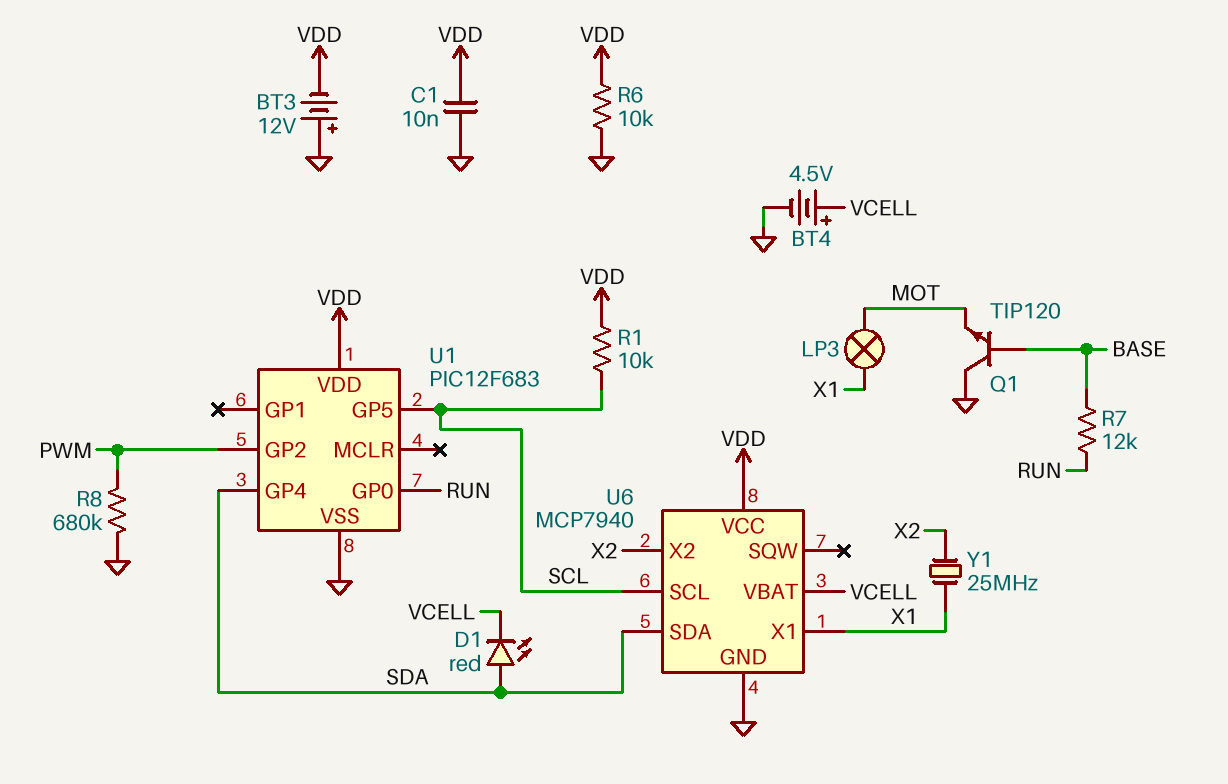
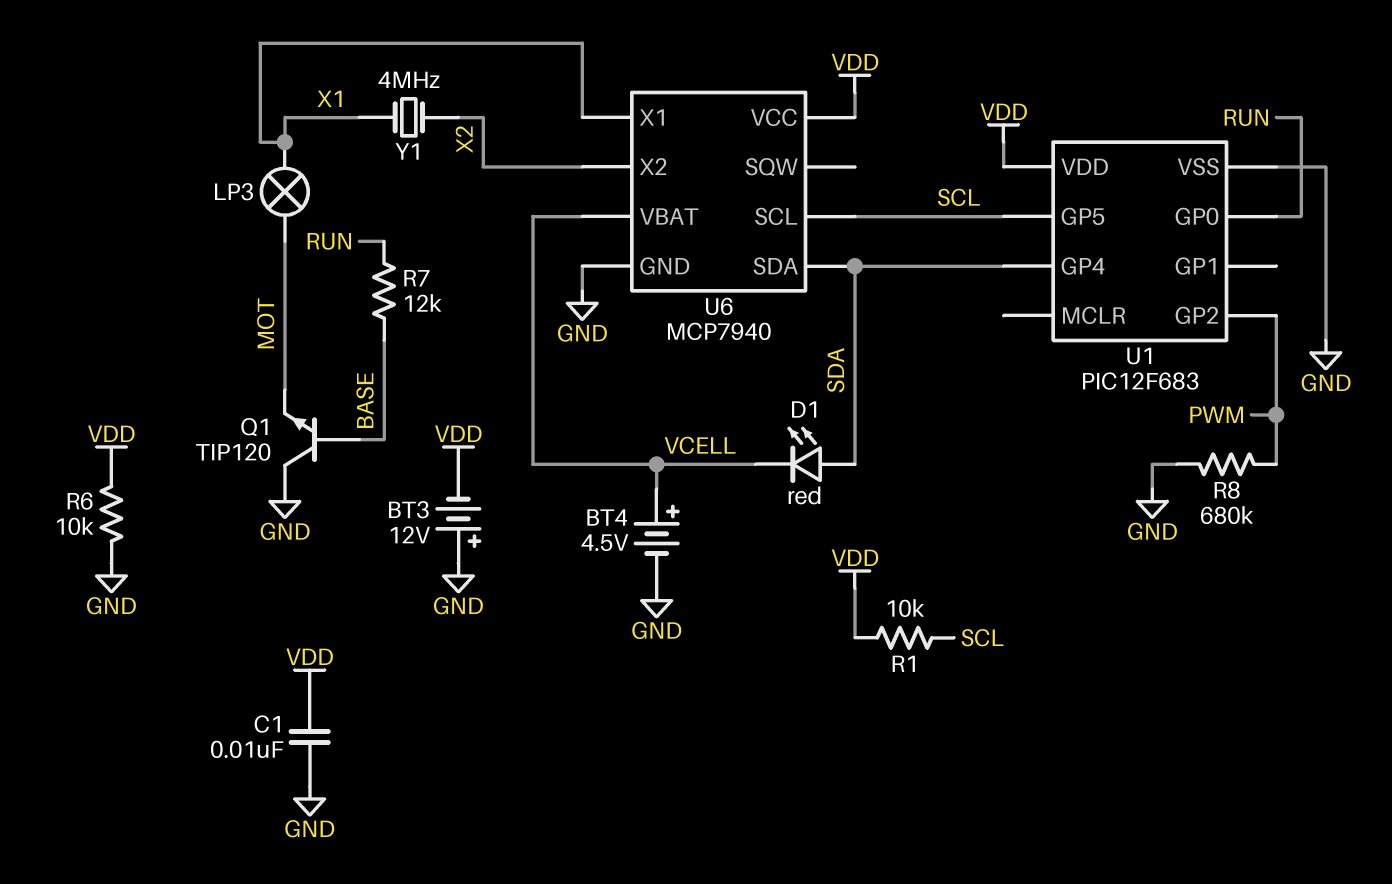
Y1: 25MHz (X1, X2) -> 4MHz (X1, X2)

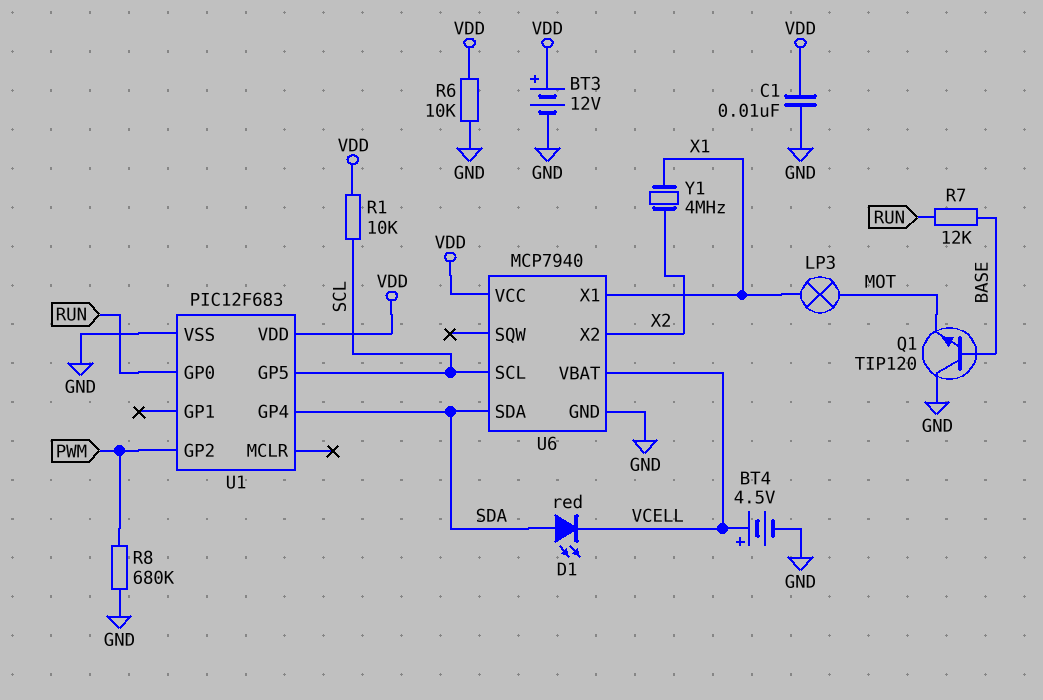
BT3: 12V (plus GND, minus VDD) -> 12V (plus VDD, minus GND)

